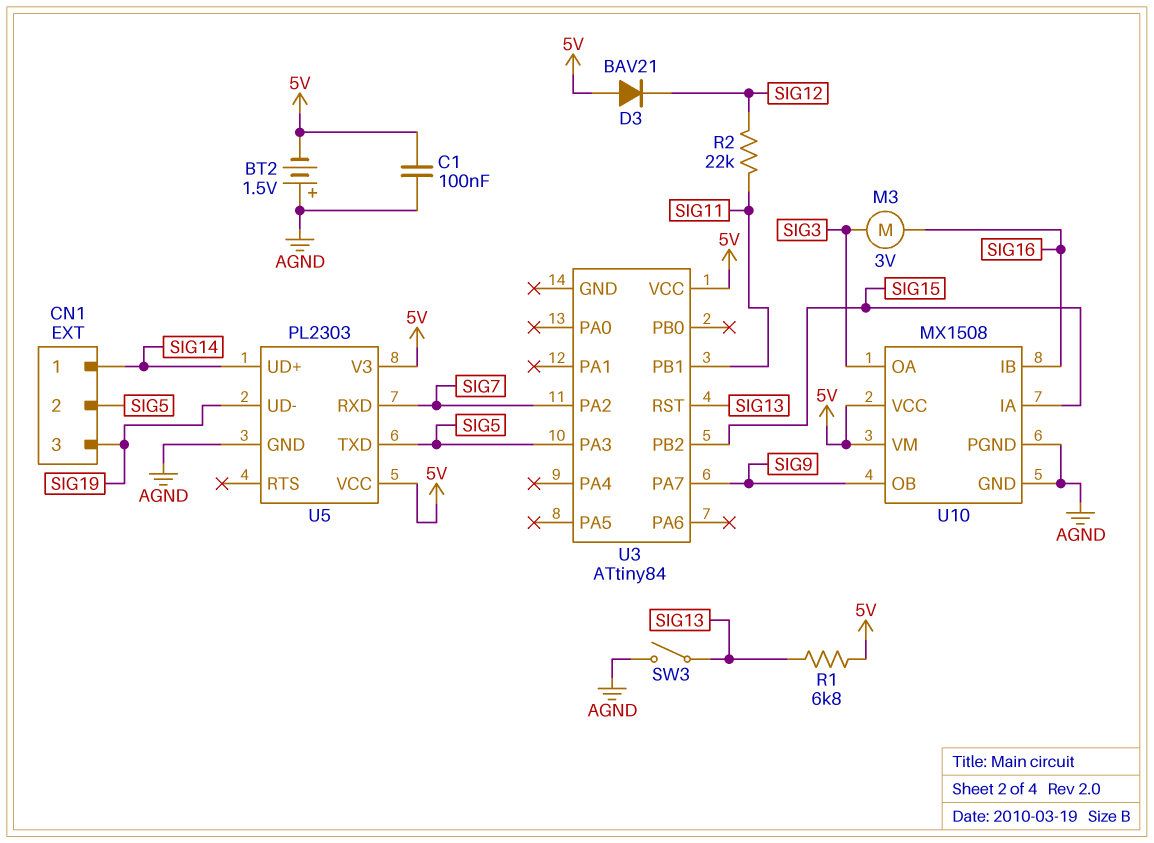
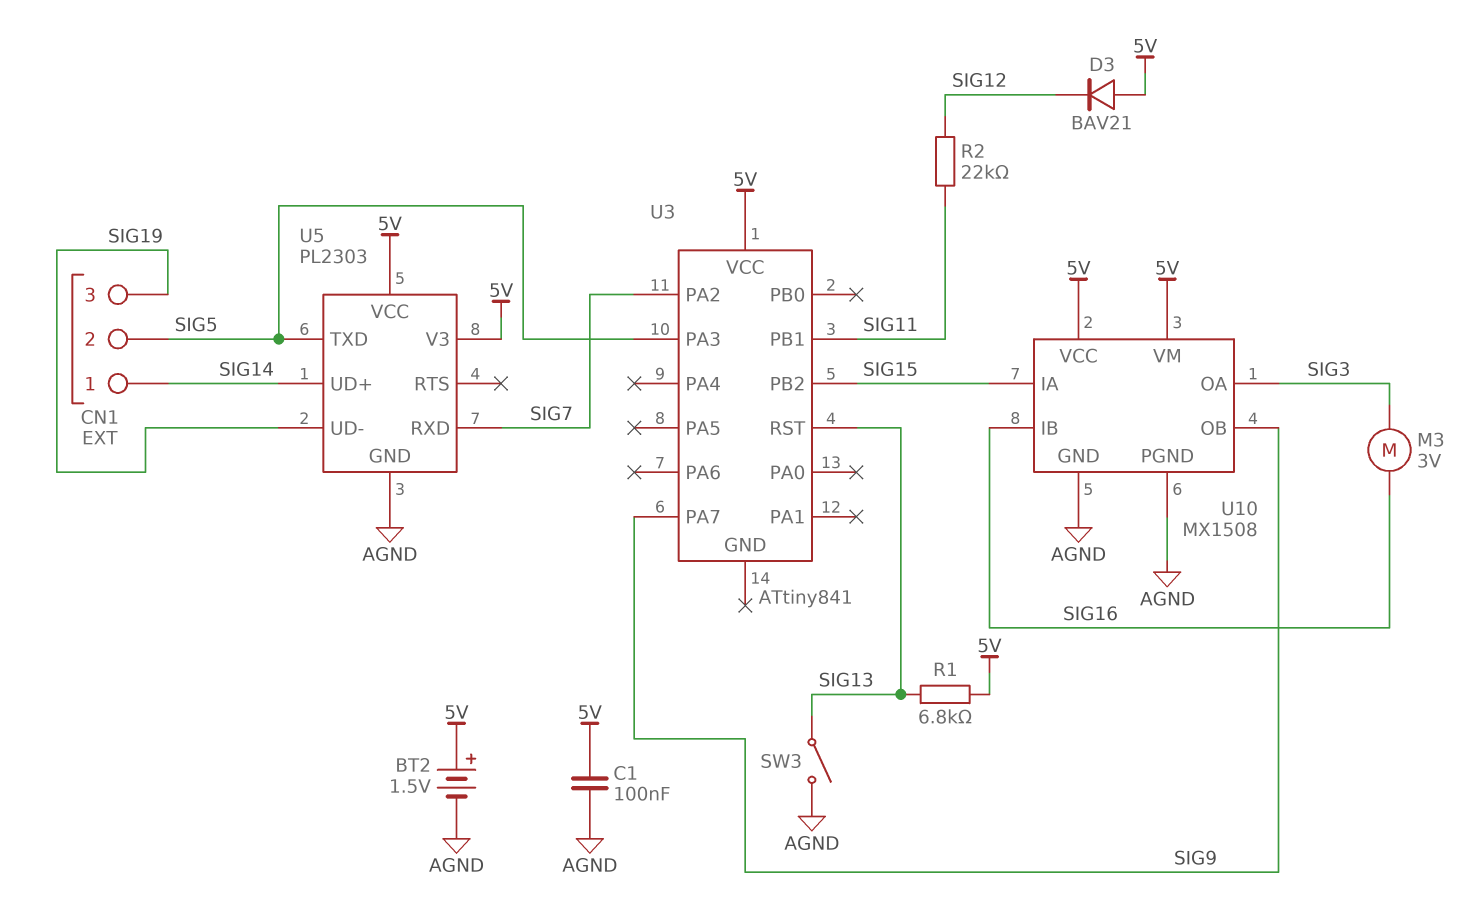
BT2: 1.5V (plus AGND, minus 5V) -> 1.5V (plus 5V, minus AGND)
U3: ATtiny84 -> ATtiny841

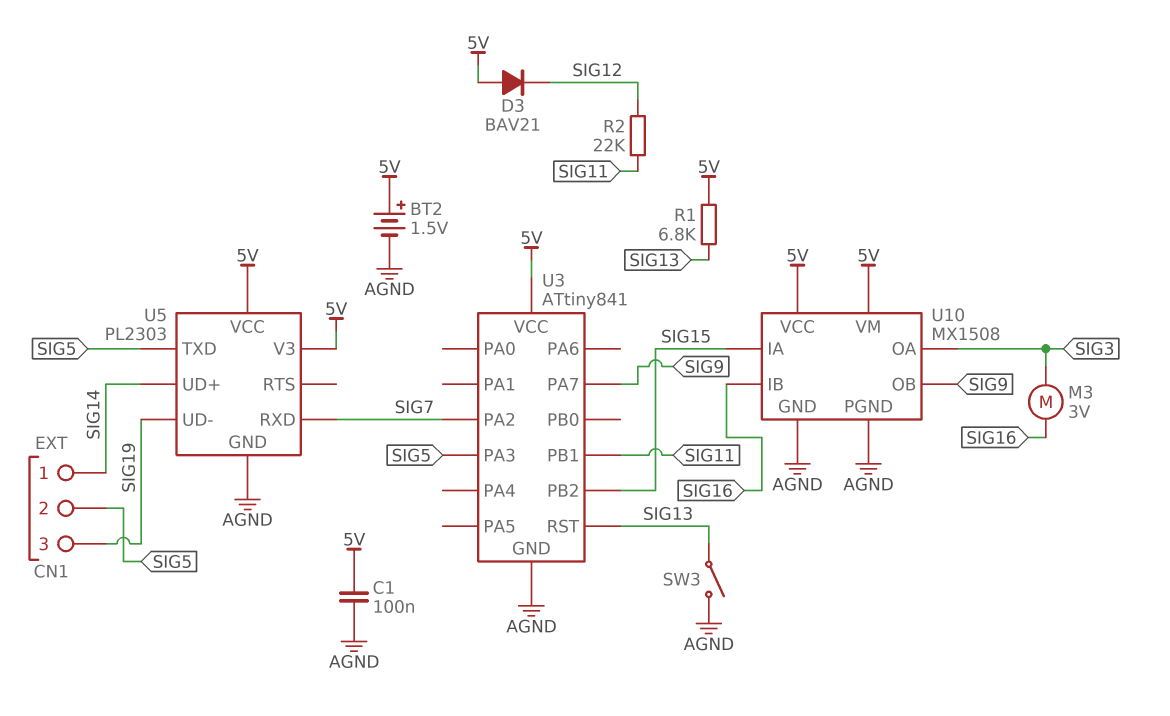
U3 pin GND: none -> AGND

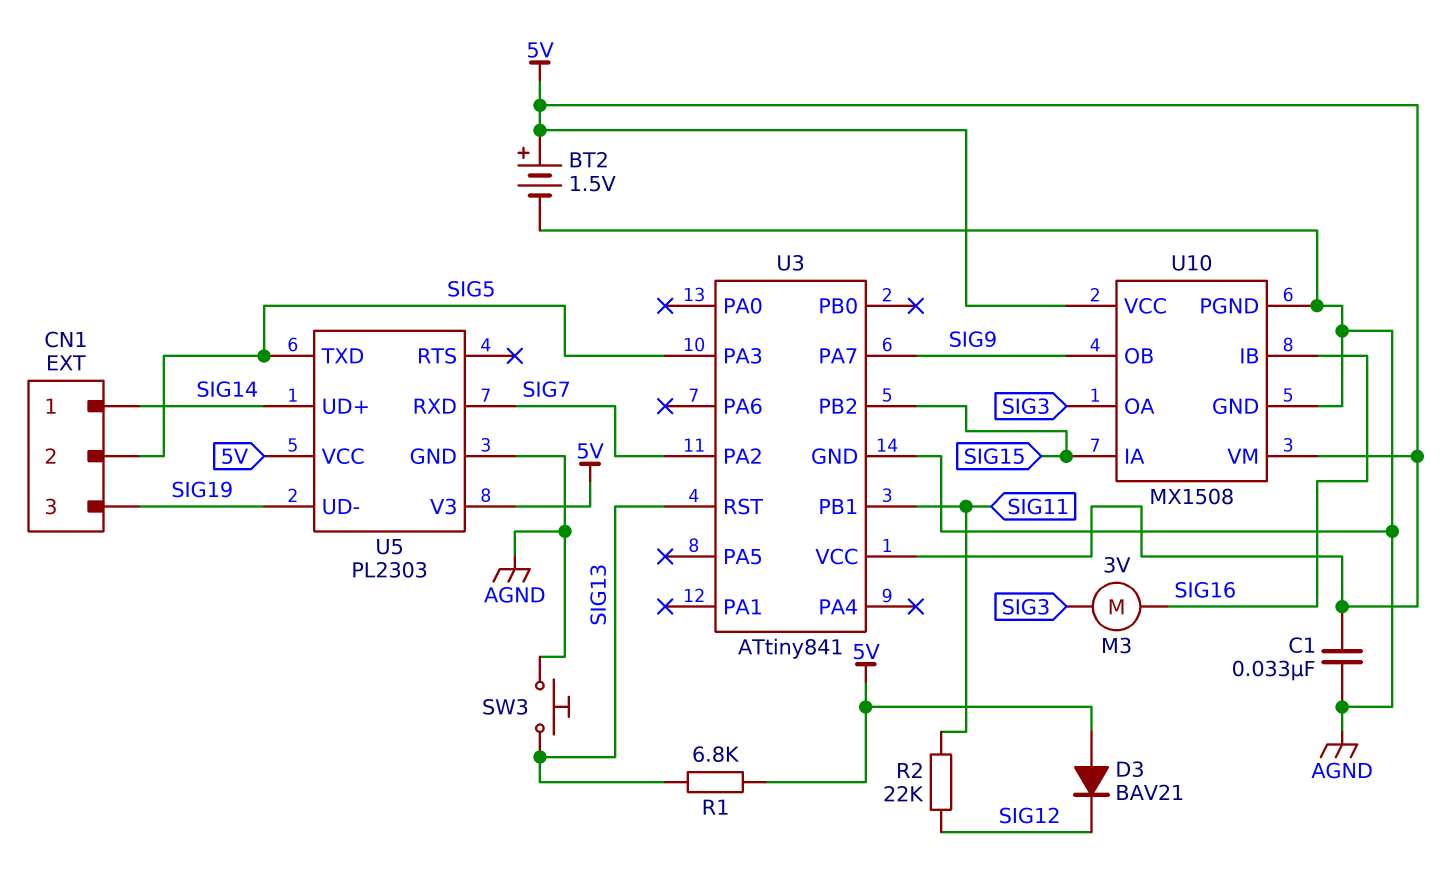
C1: 100nF (5V, AGND) -> 33nF (5V, AGND)
SW3: switch (AGND, SIG13) -> button (AGND, SIG13)

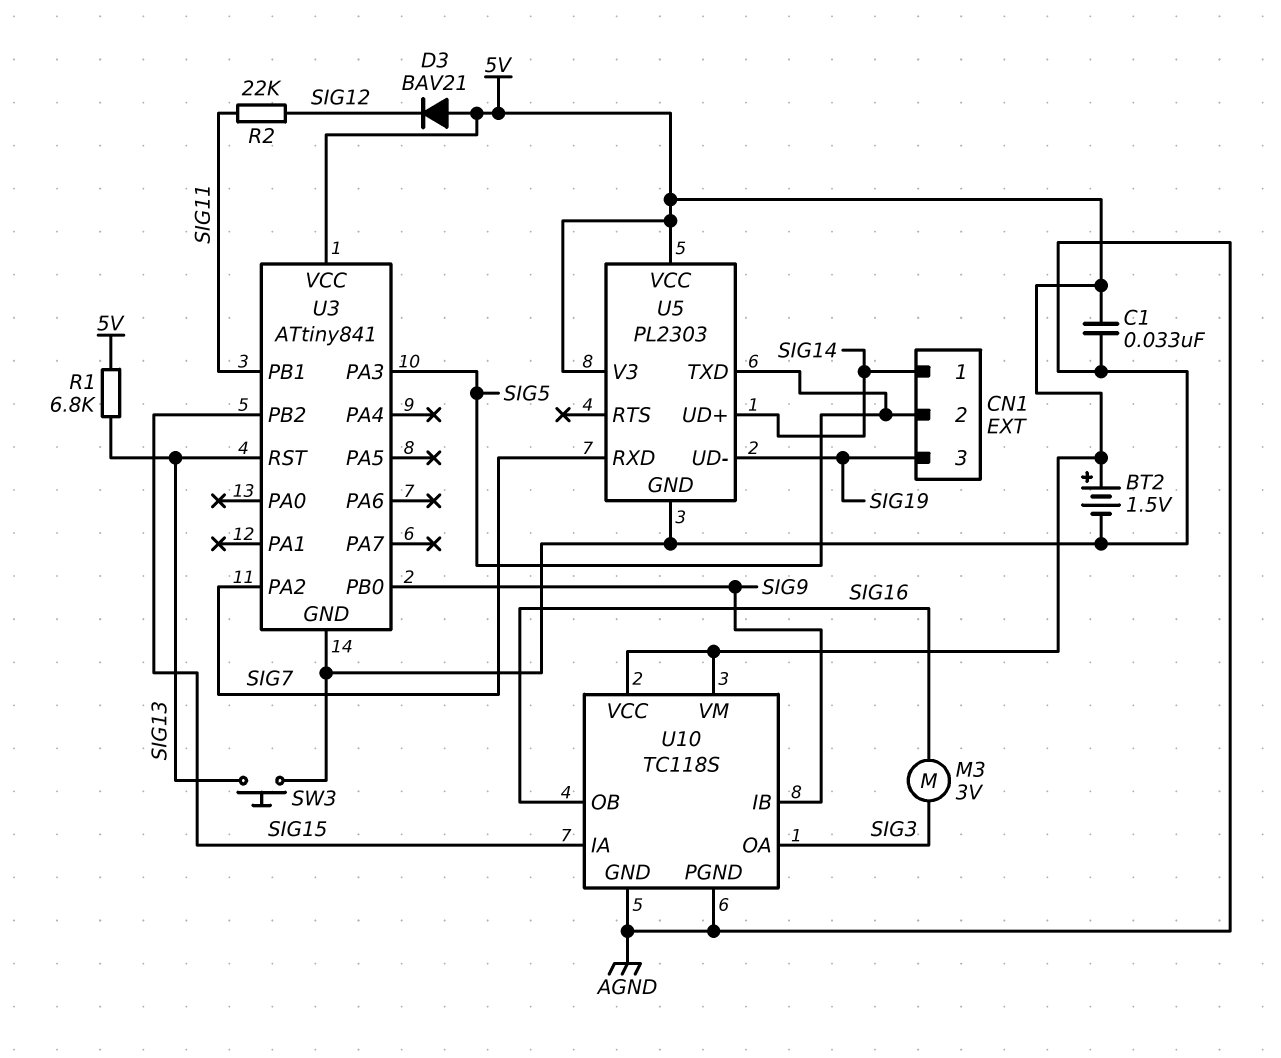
U3 pin PA7: SIG9 -> none
U3 pin PB0: none -> SIG9
U10: MX1508 -> TC118S
U10 pin IB: SIG16 -> SIG9
U10 pin OB: SIG9 -> SIG16

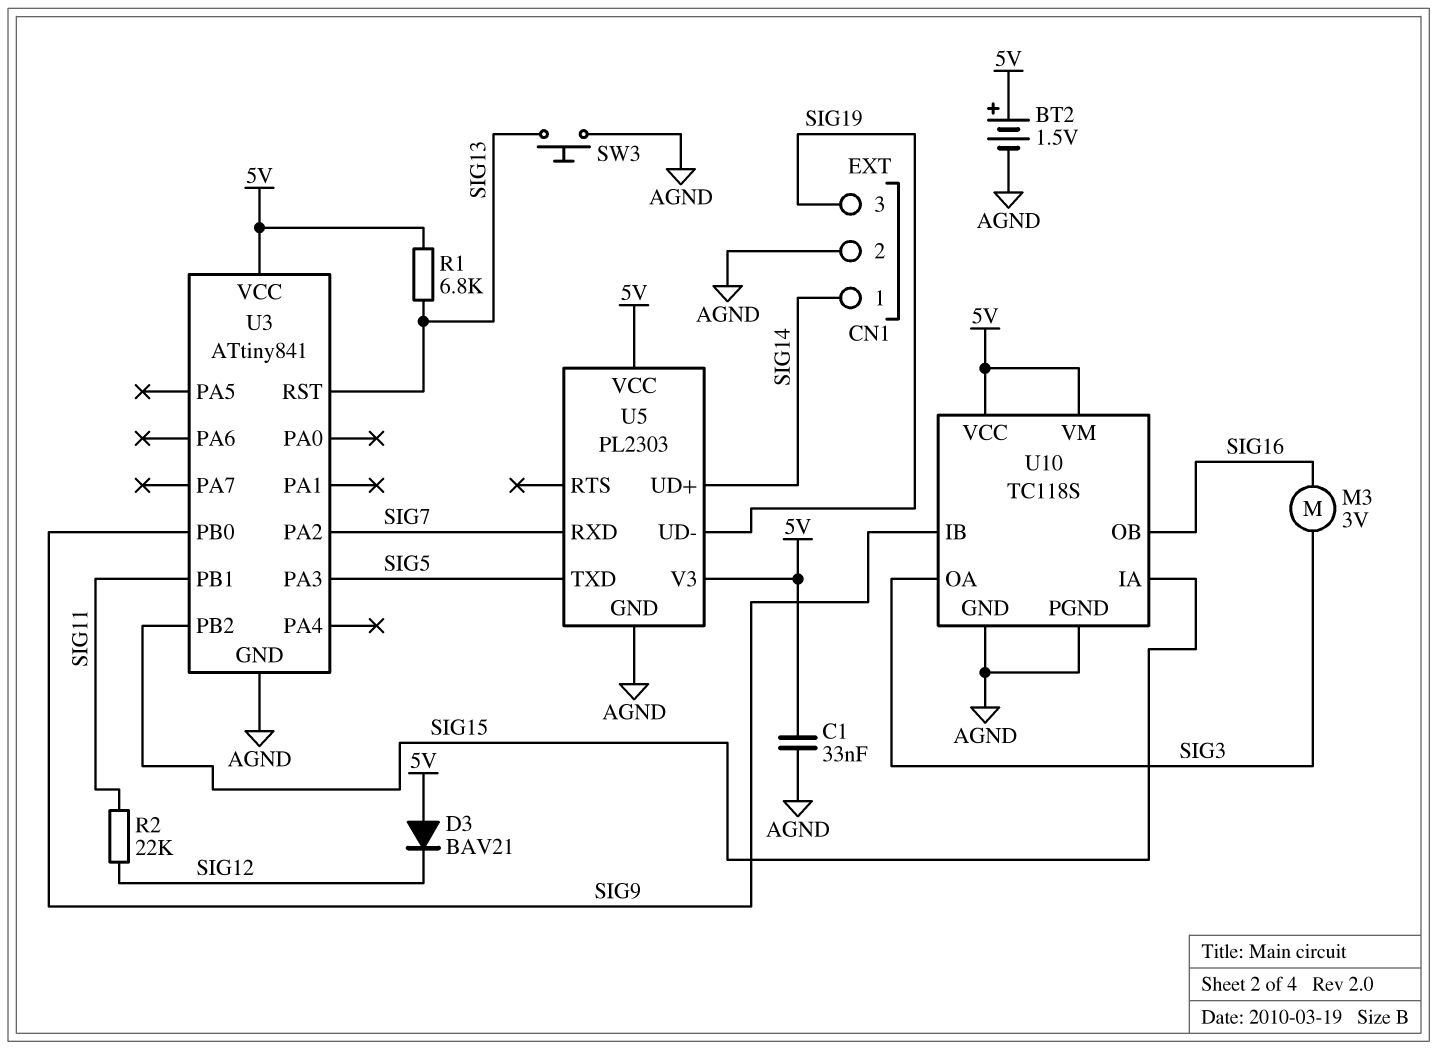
CN1 pin 2: SIG5 -> AGND

